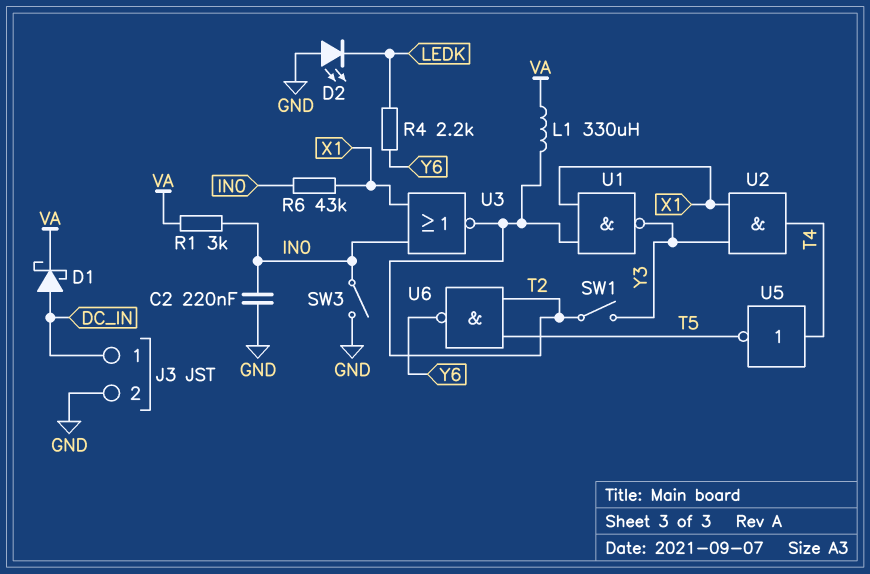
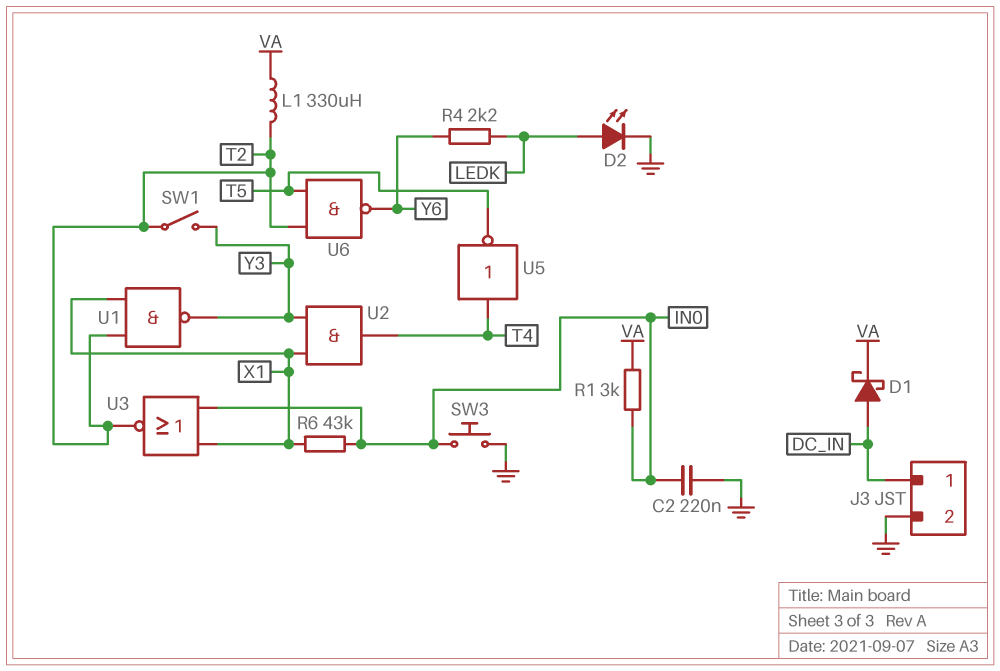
D2: LED (A GND, K LEDK) -> LED (A LEDK, K GND)
SW3: switch (GND, IN0) -> button (GND, IN0)

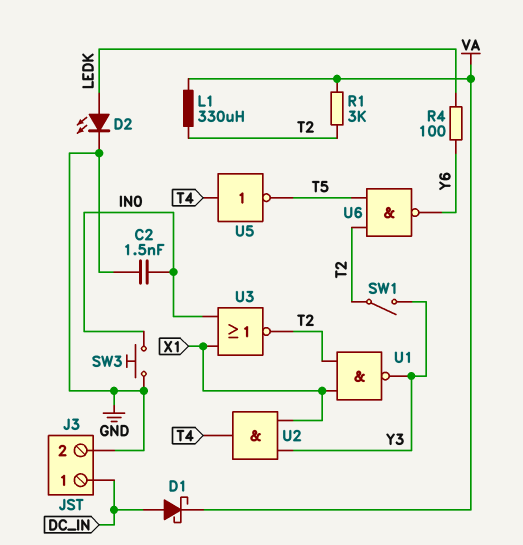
C2: 220nF (GND, IN0) -> 1.5nF (GND, IN0)
R1: 3k (IN0, VA) -> 3k (T2, VA)
R4: 2.2k (LEDK, Y6) -> 100 (LEDK, Y6)
R6: 43k (IN0, X1) -> none

